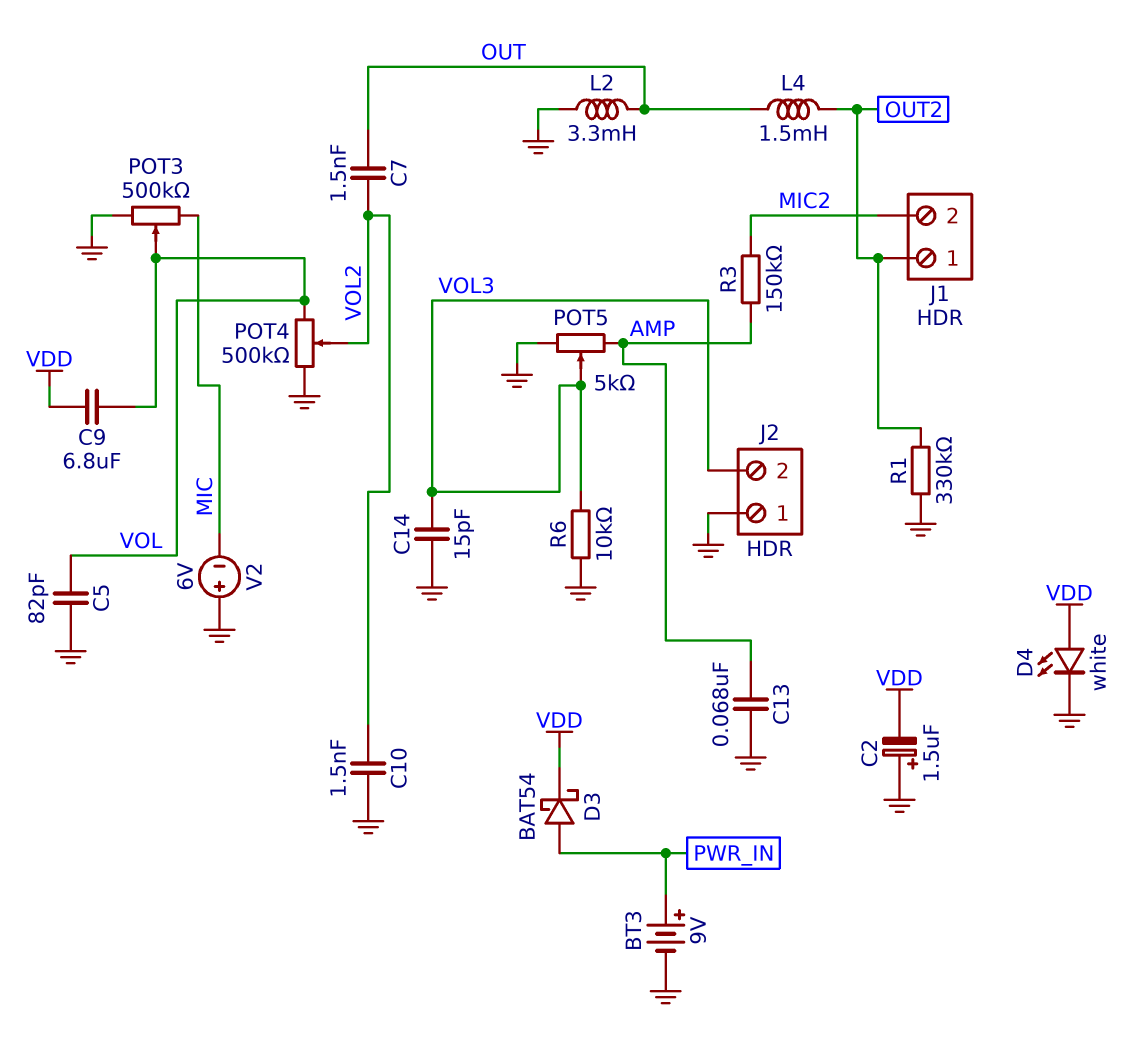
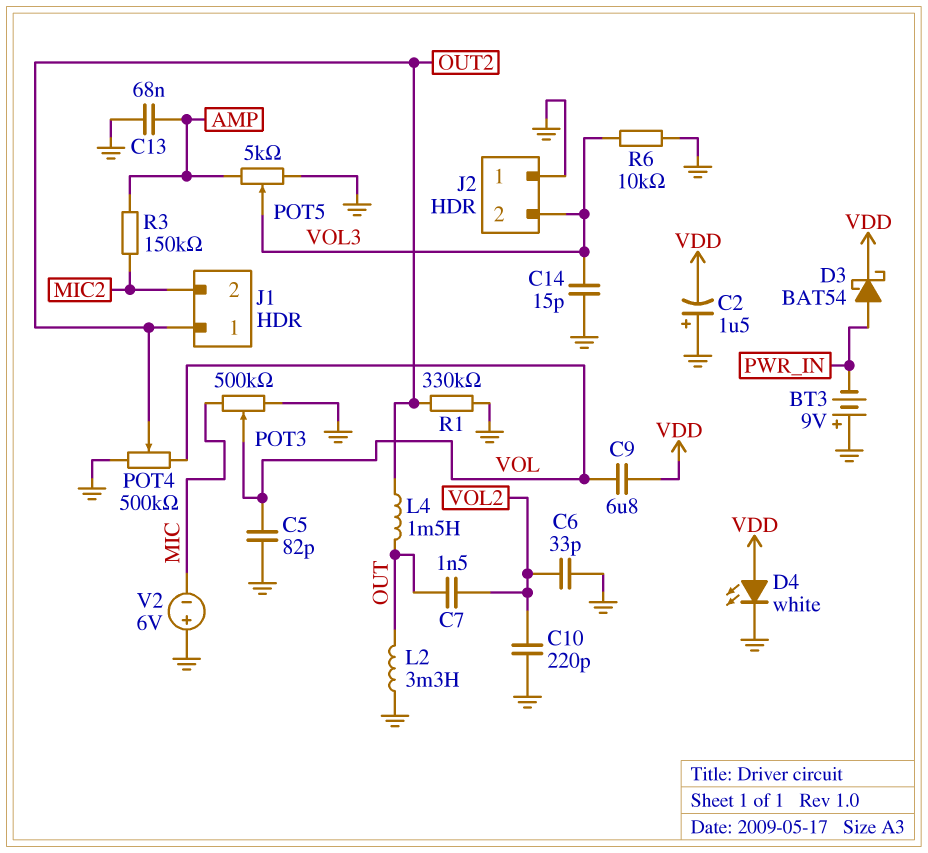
BT3: 9V (plus PWR_IN, minus GND) -> 9V (plus GND, minus PWR_IN)
C6: none -> 33pF (GND, VOL2)
C10: 1.5nF (GND, VOL2) -> 220pF (GND, VOL2)
POT4: 500k (GND, VOL, wiper VOL2) -> 500k (GND, VOL, wiper OUT2)

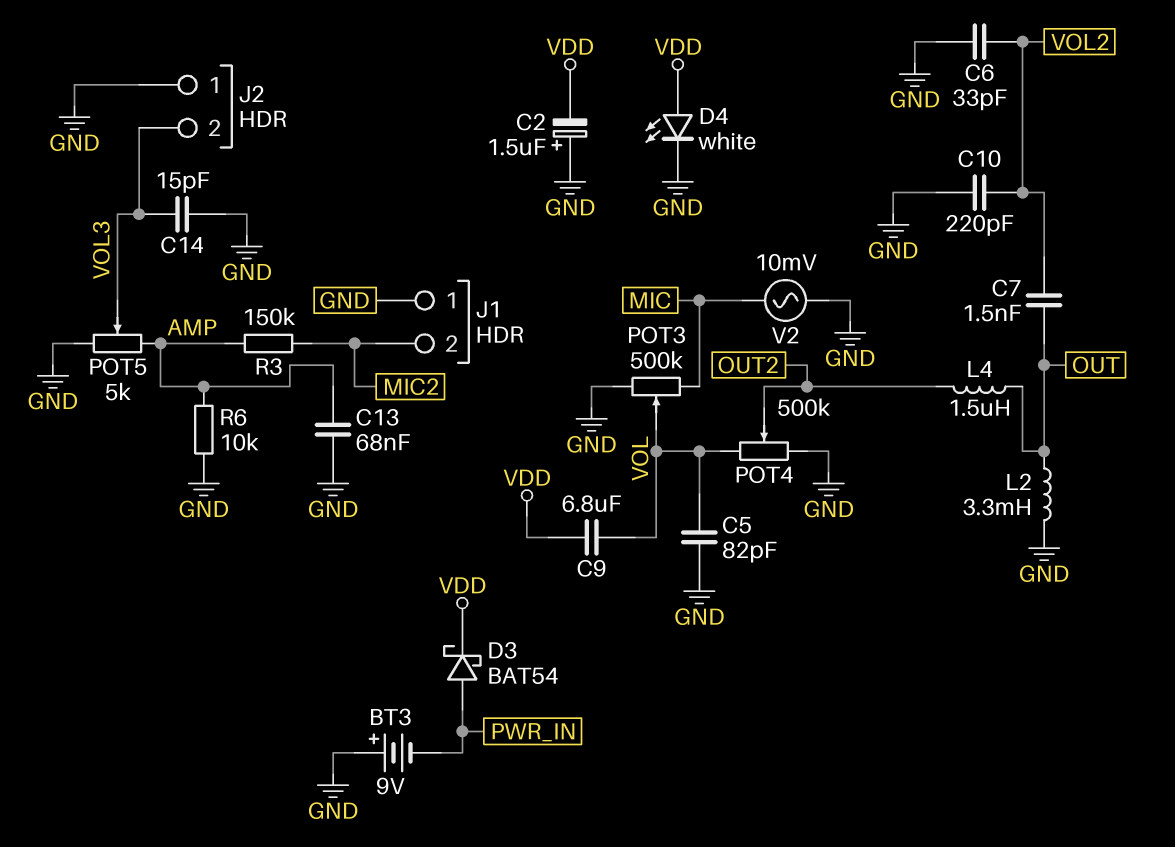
J1 pin 1: OUT2 -> GND
L4: 1.5mH (OUT, OUT2) -> 1.5uH (OUT, OUT2)
R1: 330k (GND, OUT2) -> none
R6: 10k (GND, VOL3) -> 10k (AMP, GND)
V2: 6V (plus GND, minus MIC) -> AC 10mV (GND, MIC)

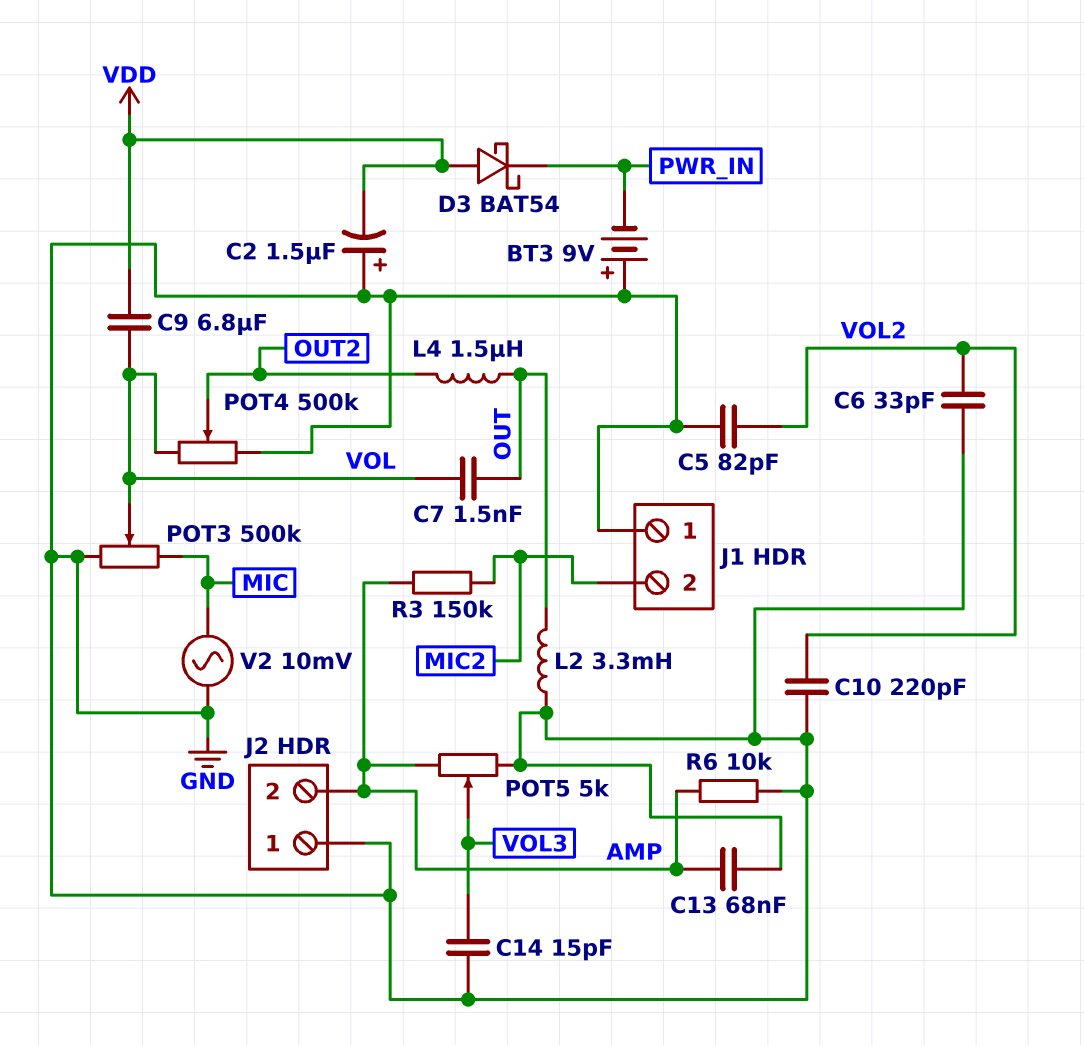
C5: 82pF (GND, VOL) -> 82pF (GND, VOL2)
C7: 1.5nF (OUT, VOL2) -> 1.5nF (OUT, VOL)
D3: schottky BAT54 (A PWR_IN, K VDD) -> schottky BAT54 (A VDD, K PWR_IN)
D4: LED white (A VDD, K GND) -> none
J2 pin 2: VOL3 -> AMP

